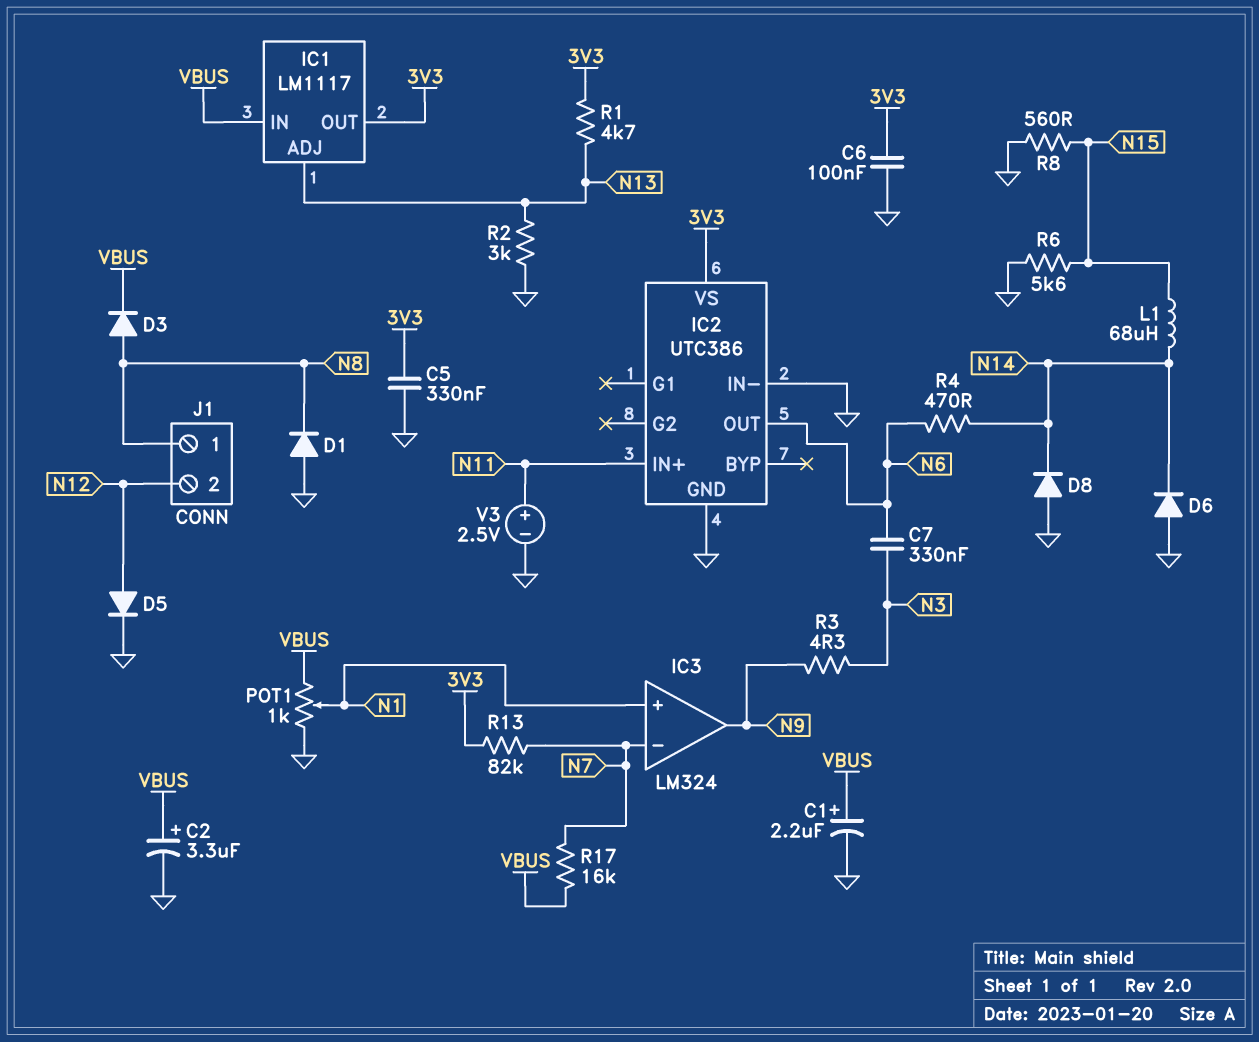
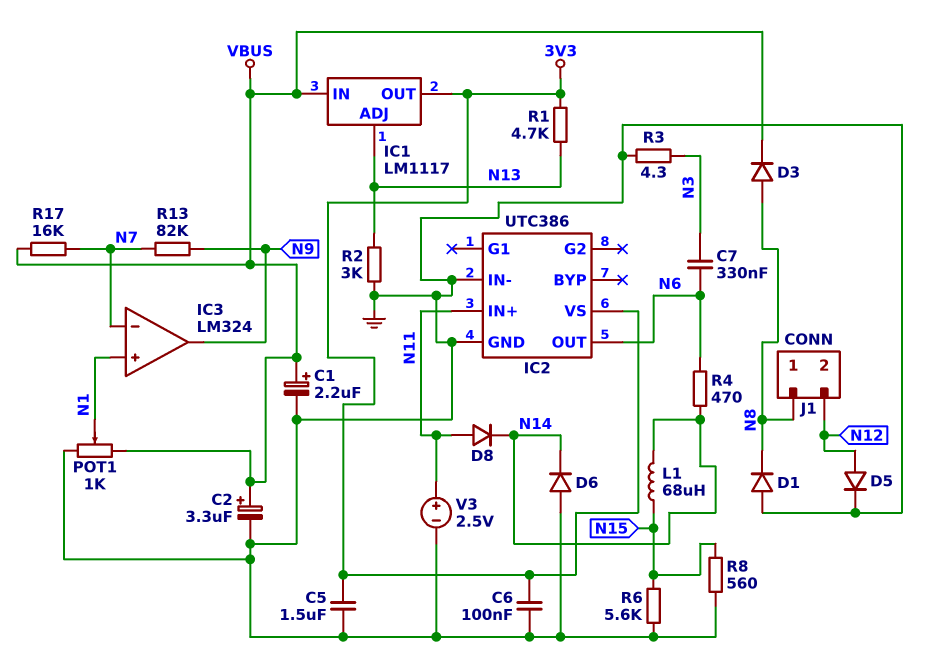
C5: 330nF (3V3, GND) -> 1.5uF (3V3, GND)
D8: diode (A GND, K N14) -> diode (A N11, K N14)
R3: 4.3 (N3, N9) -> 4.3 (GND, N3)
R13: 82k (3V3, N7) -> 82k (N7, N9)

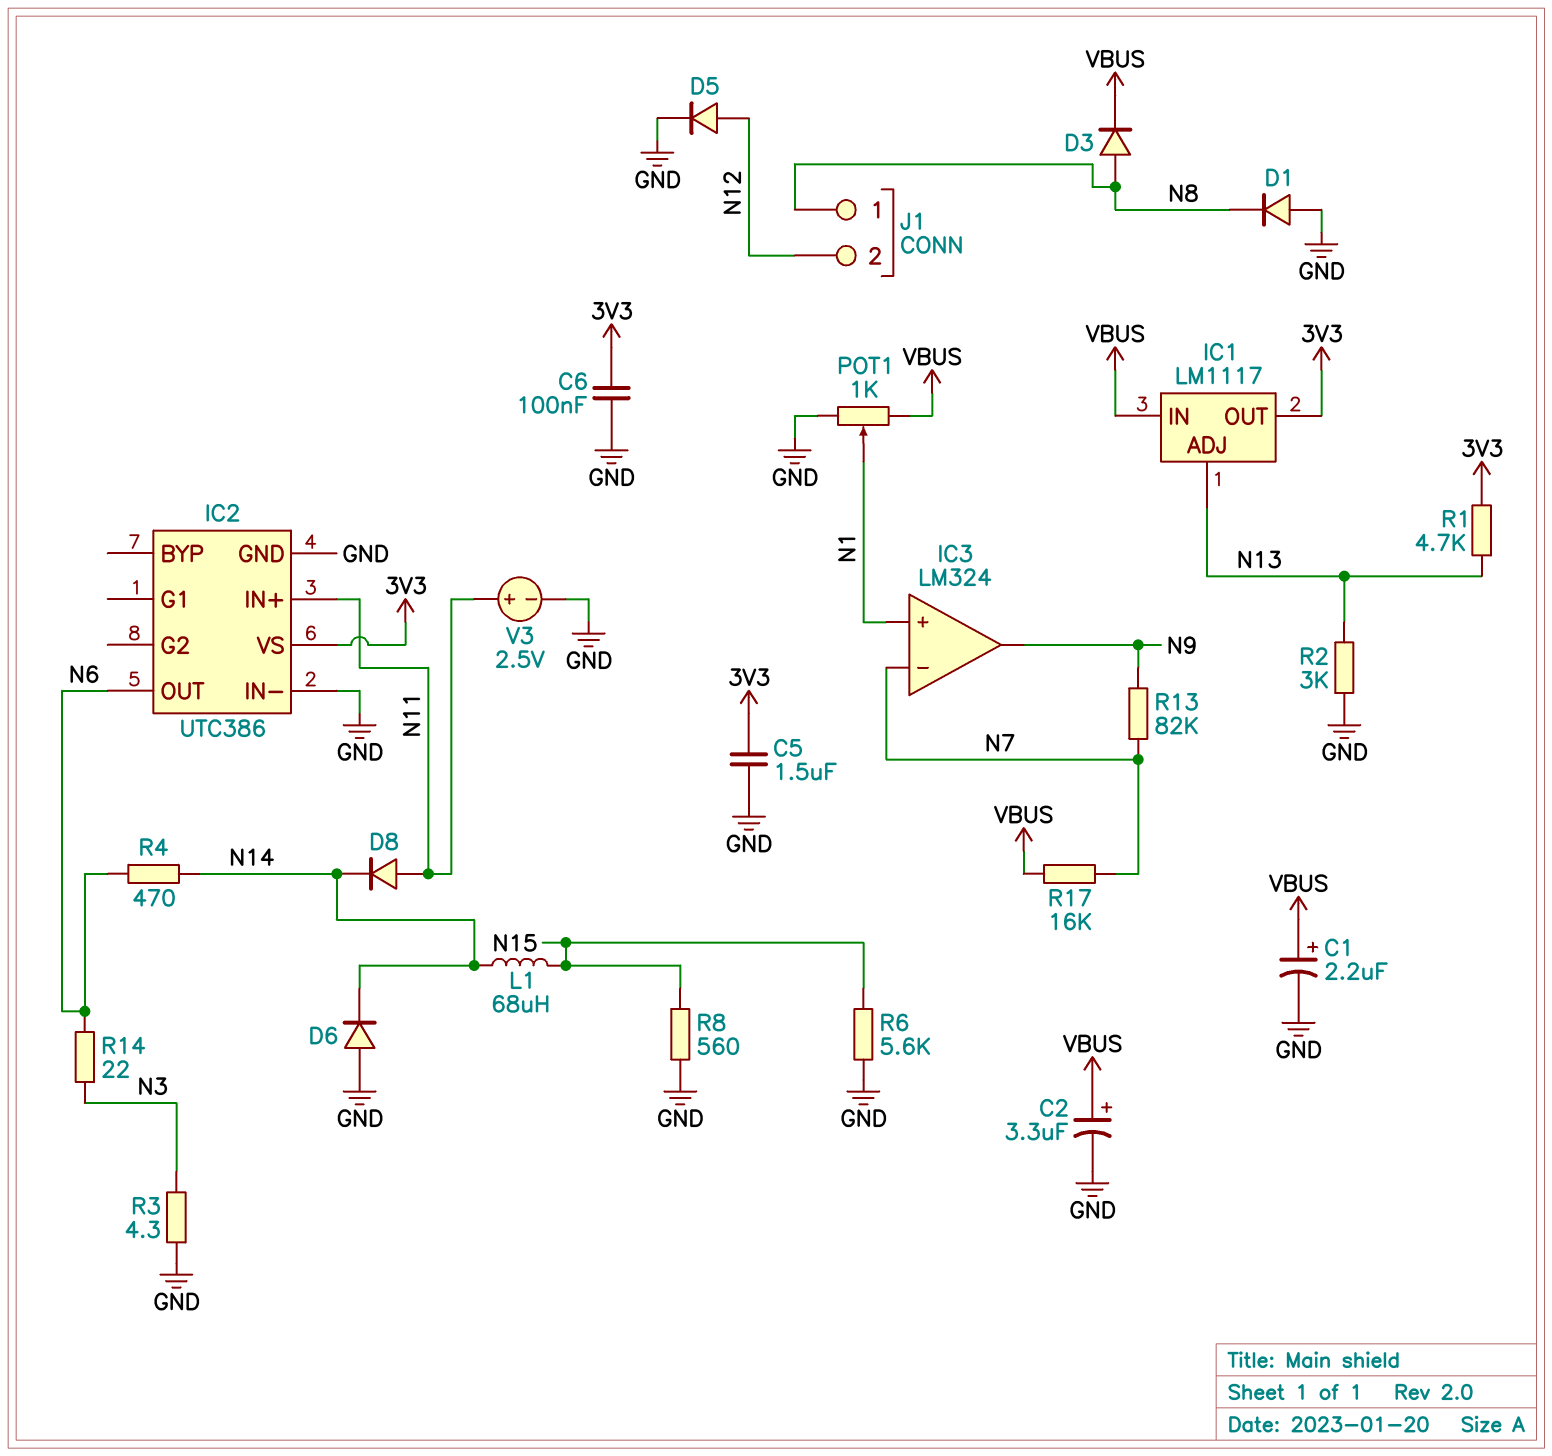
C7: 330nF (N3, N6) -> none
R14: none -> 22 (N3, N6)

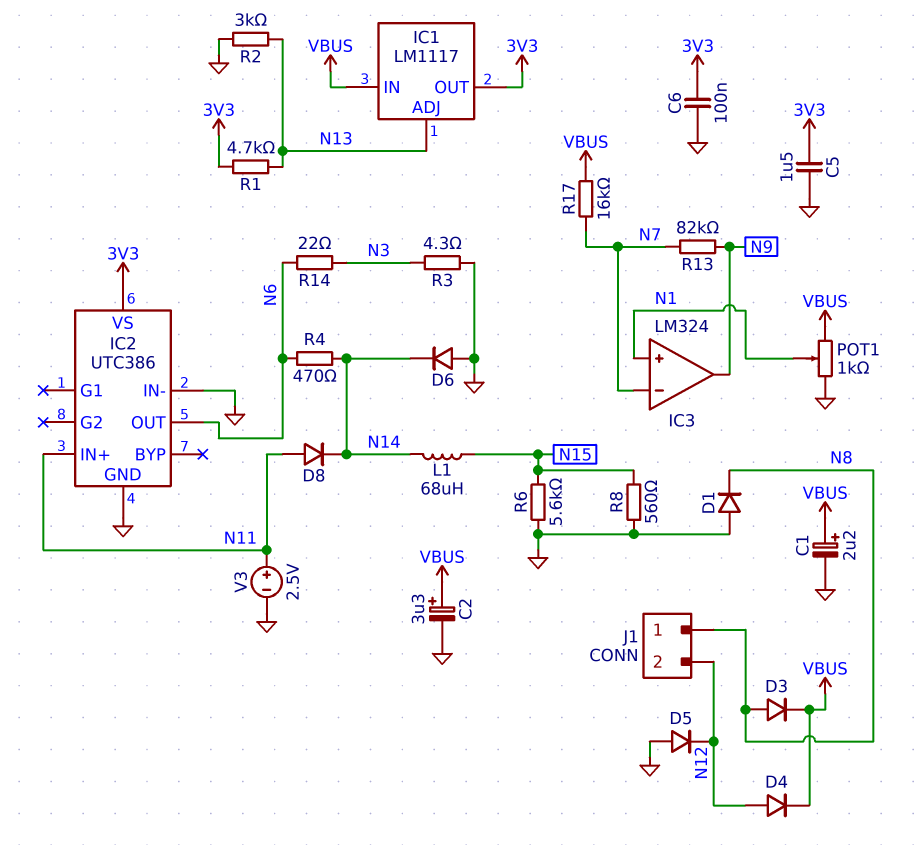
D4: none -> diode (A N12, K VBUS)
D5: diode (A N12, K GND) -> diode (A GND, K N12)

